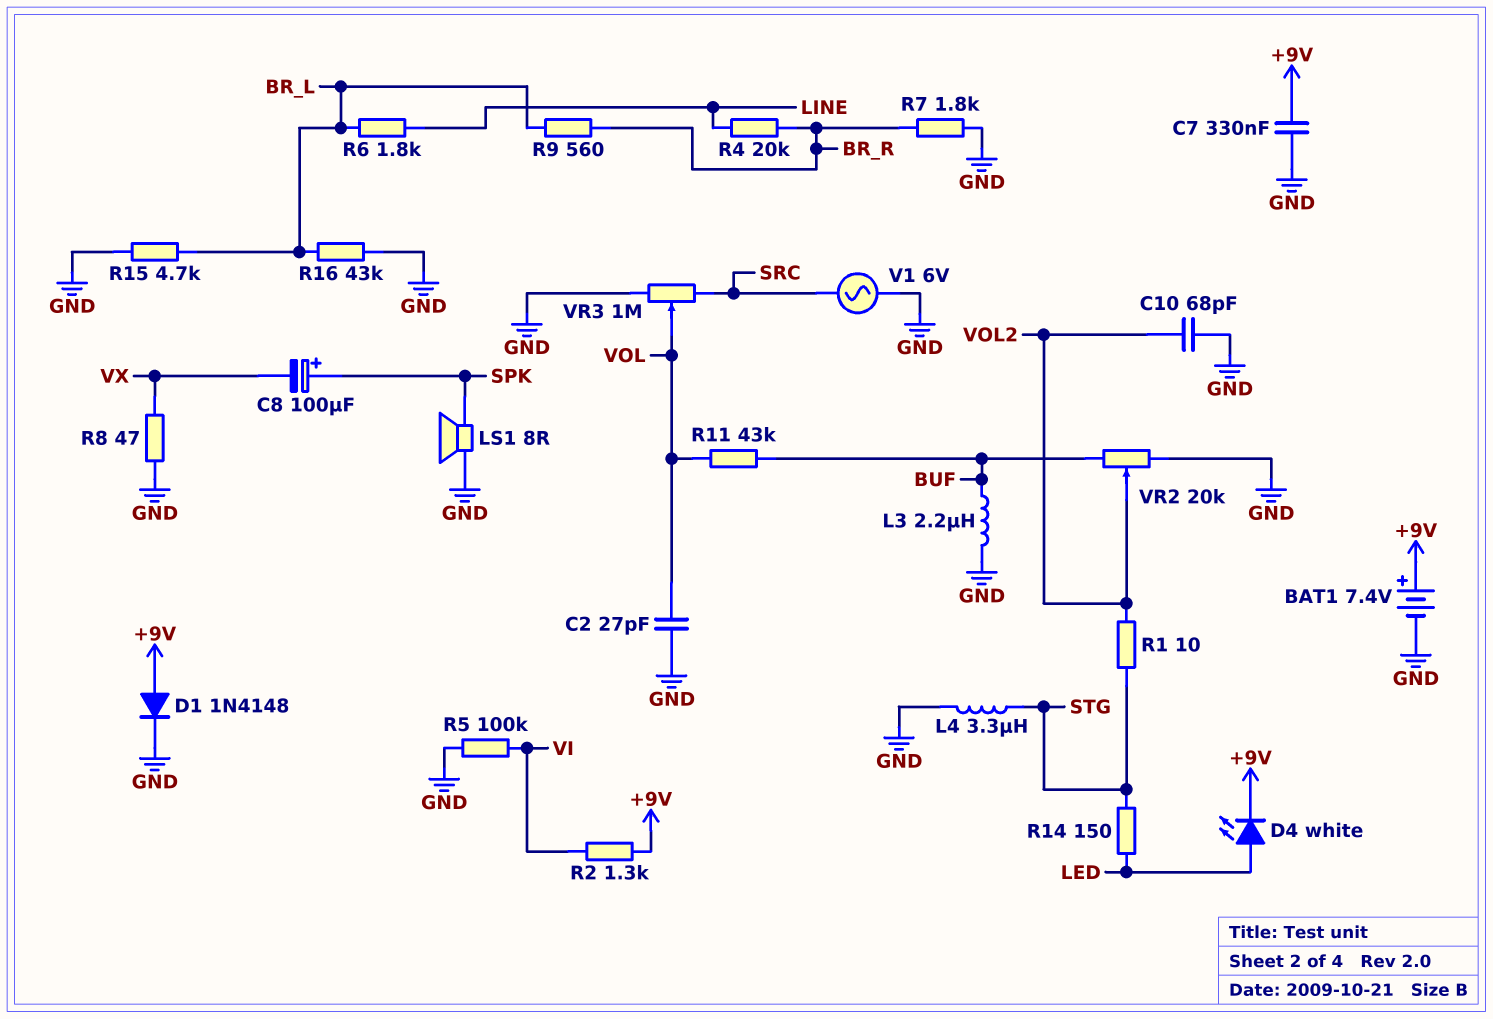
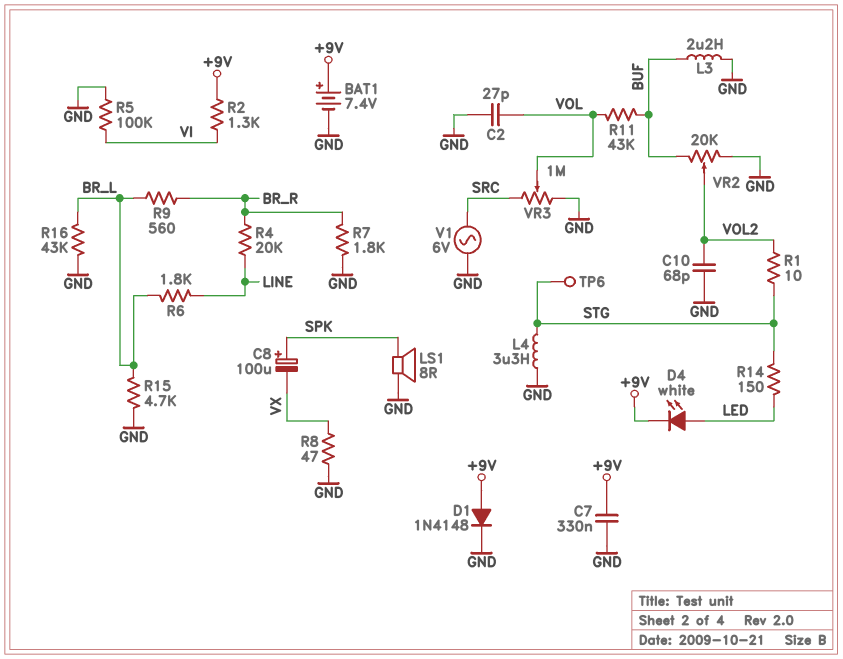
TP6: none -> test point (STG)

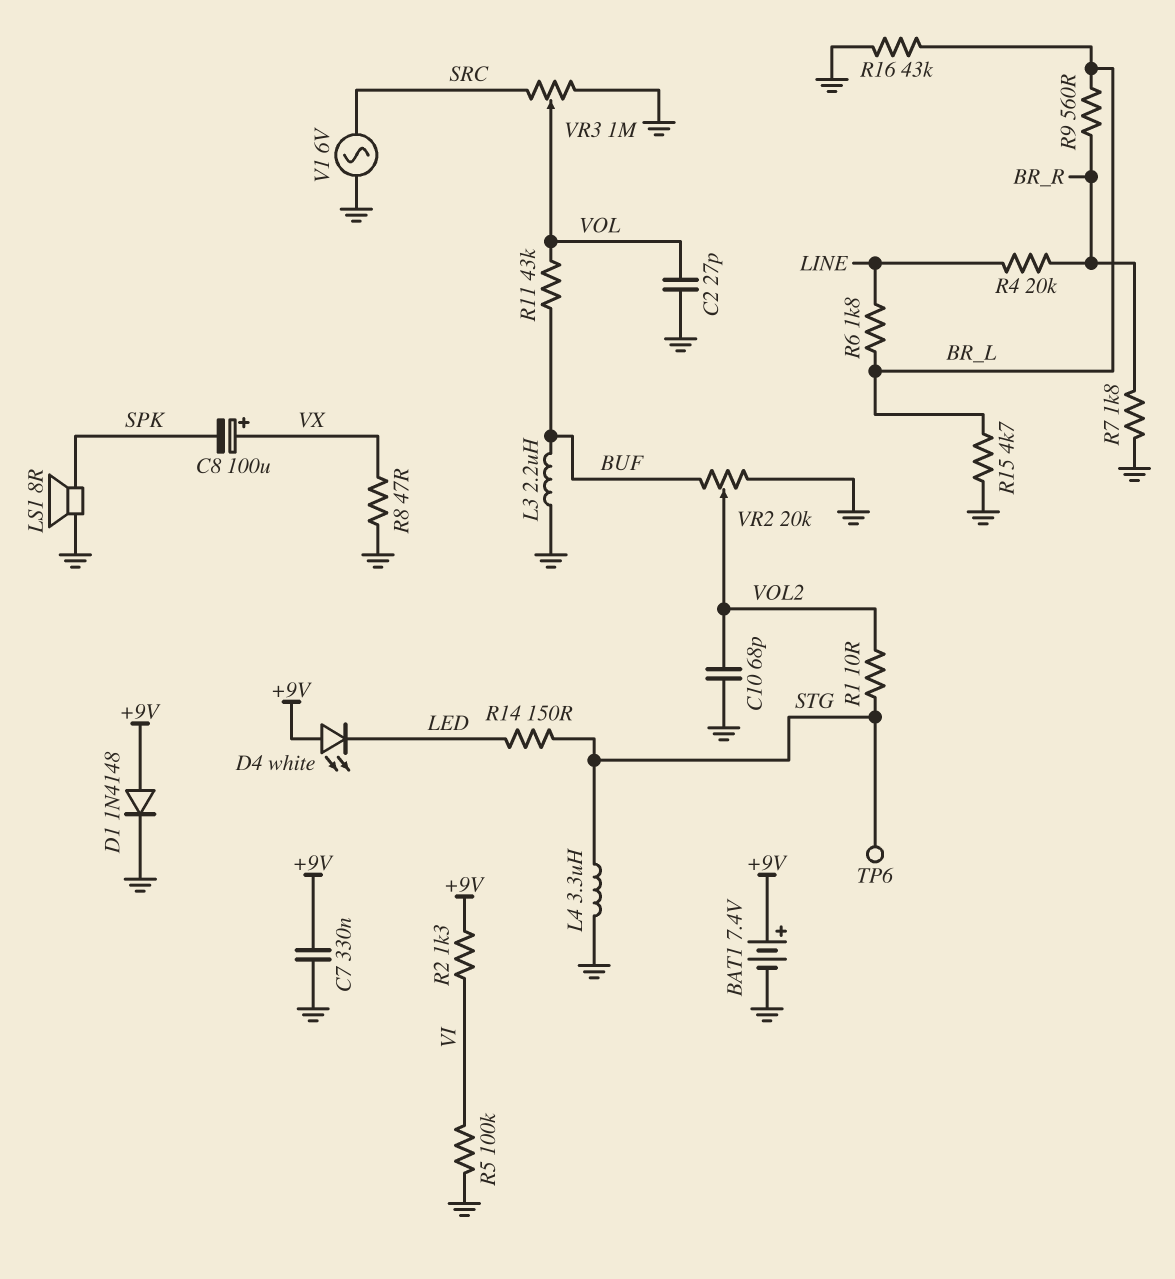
C8: 100uF (plus SPK, minus VX) -> 100uF (plus VX, minus SPK)
D4: LED white (A LED, K +9V) -> LED white (A +9V, K LED)

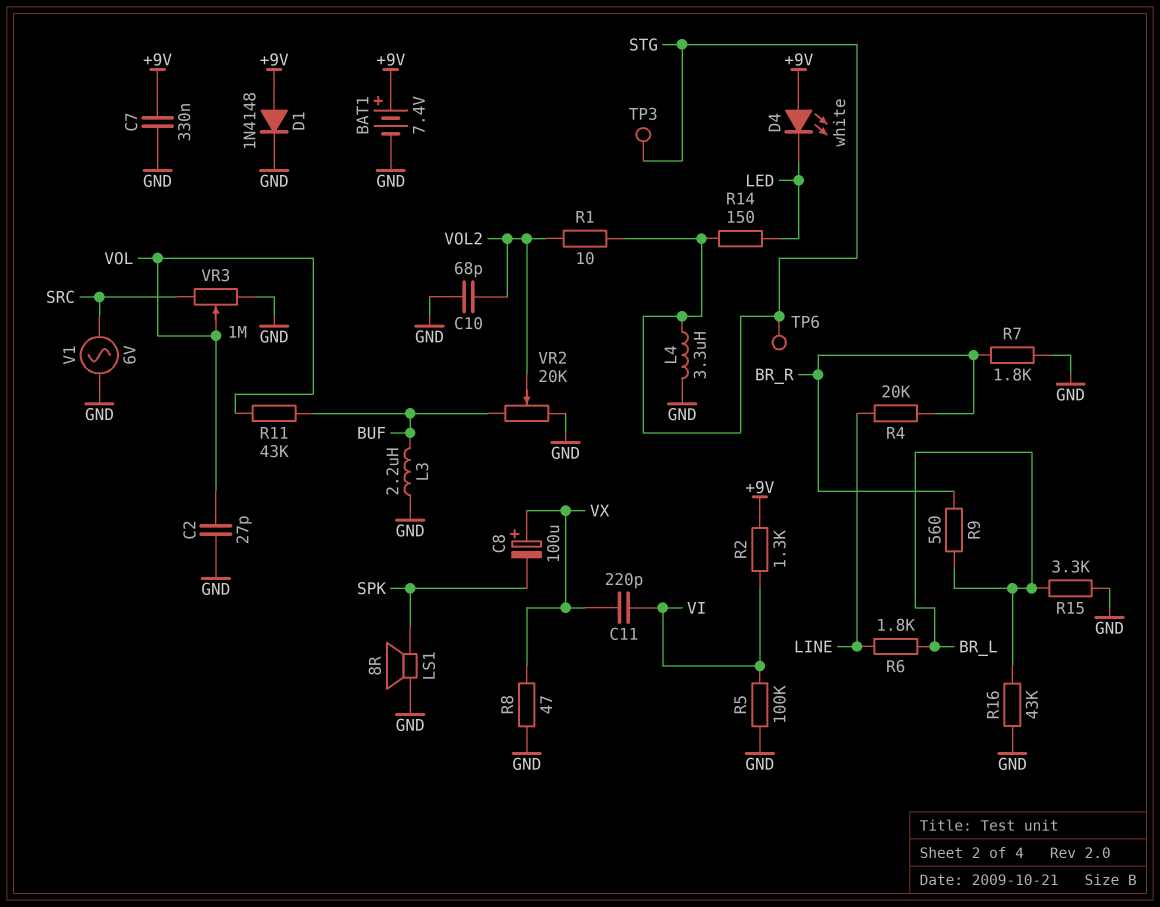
C11: none -> 220pF (VI, VX)
R15: 4.7k (BR_L, GND) -> 3.3k (BR_L, GND)
TP3: none -> test point (STG)

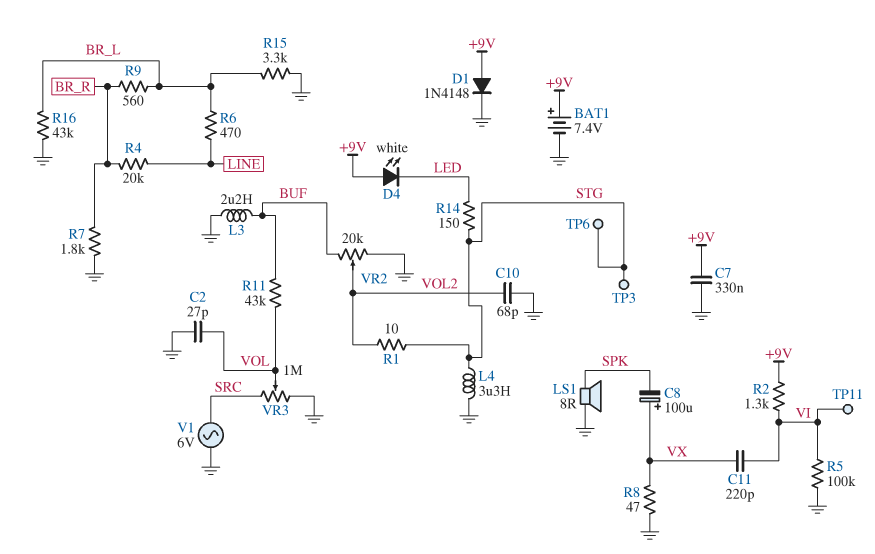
R6: 1.8k (BR_L, LINE) -> 470 (BR_L, LINE)
TP11: none -> test point (VI)

